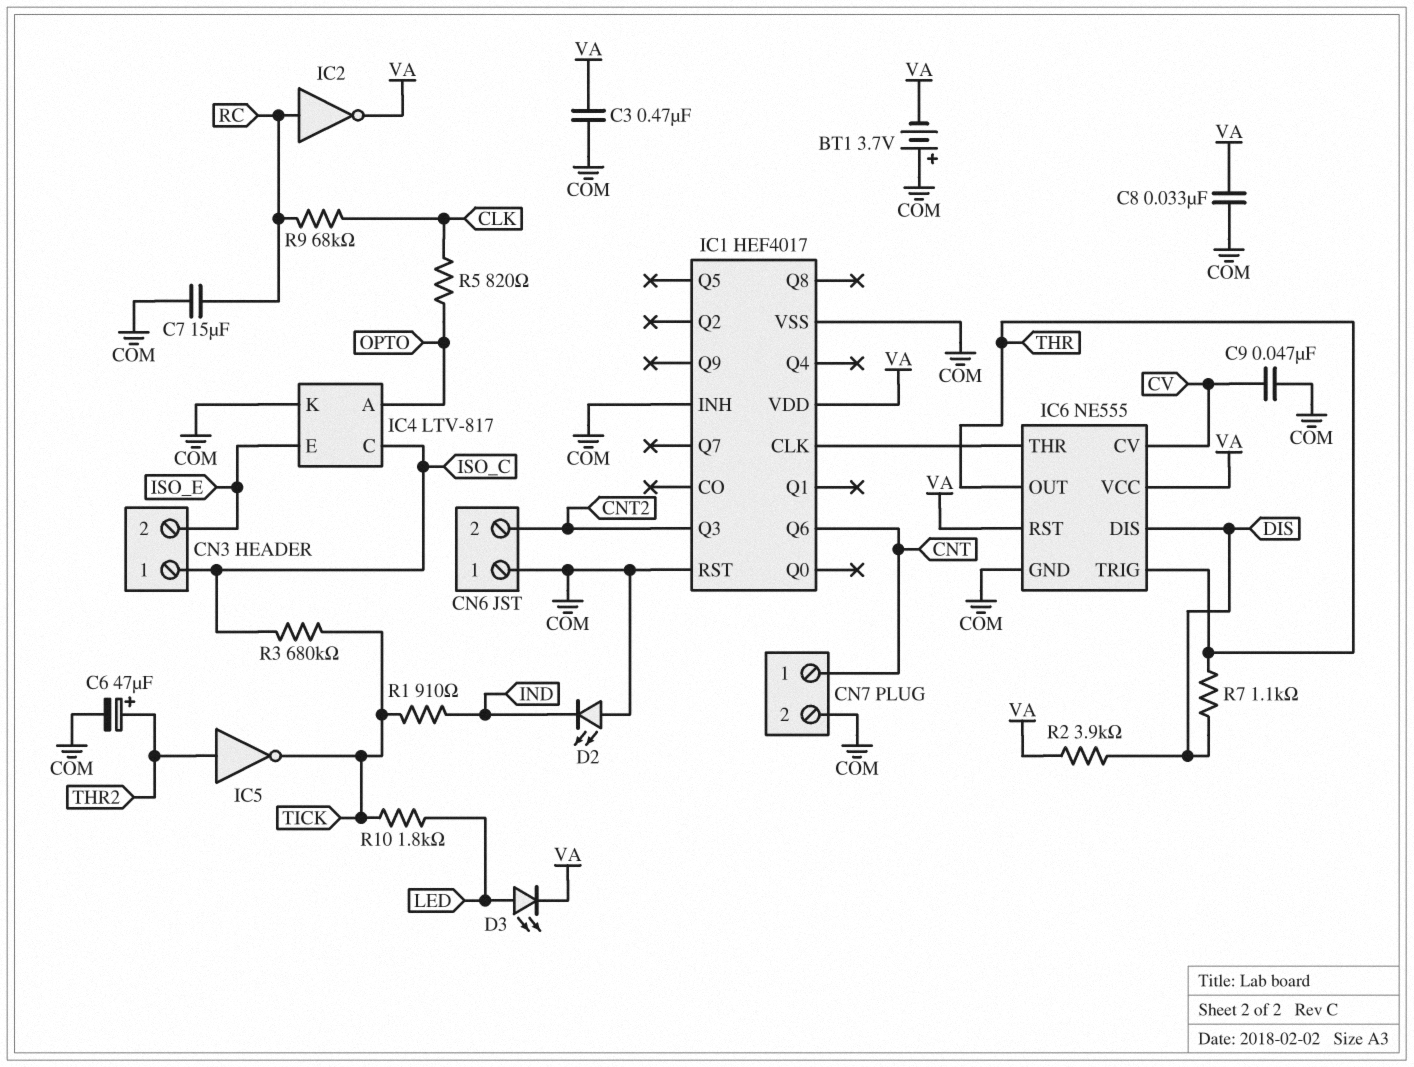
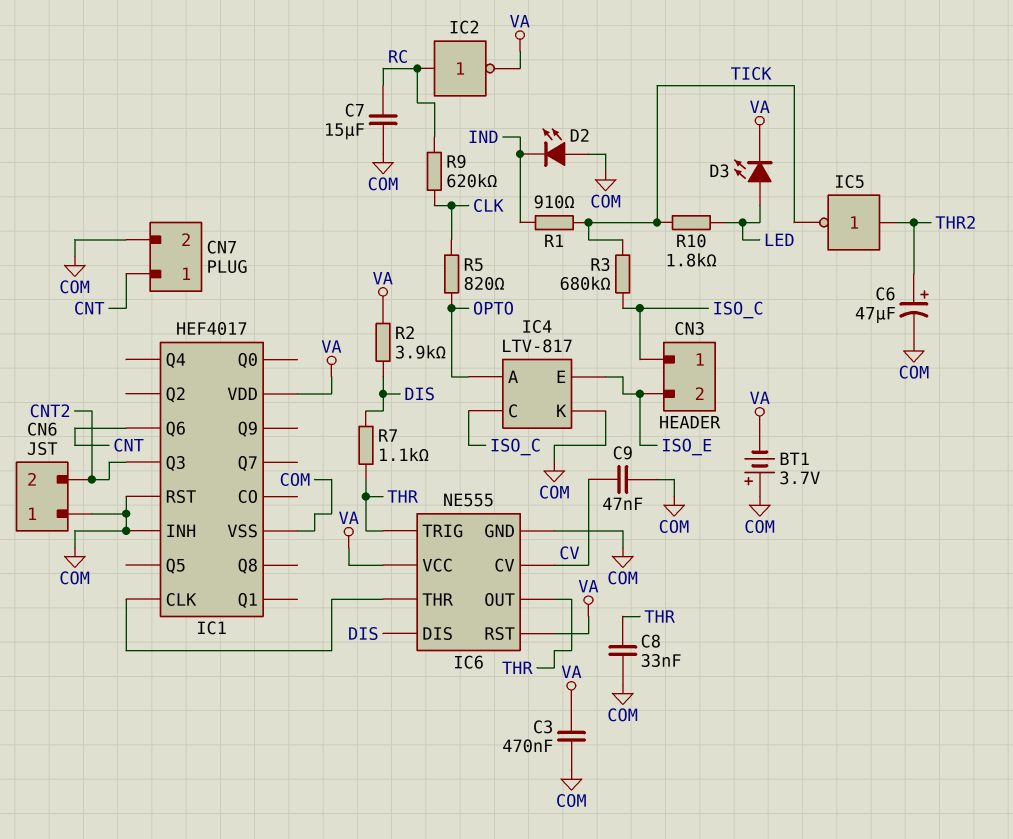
C8: 33nF (COM, VA) -> 33nF (COM, THR)
R9: 68k (CLK, RC) -> 620k (CLK, RC)

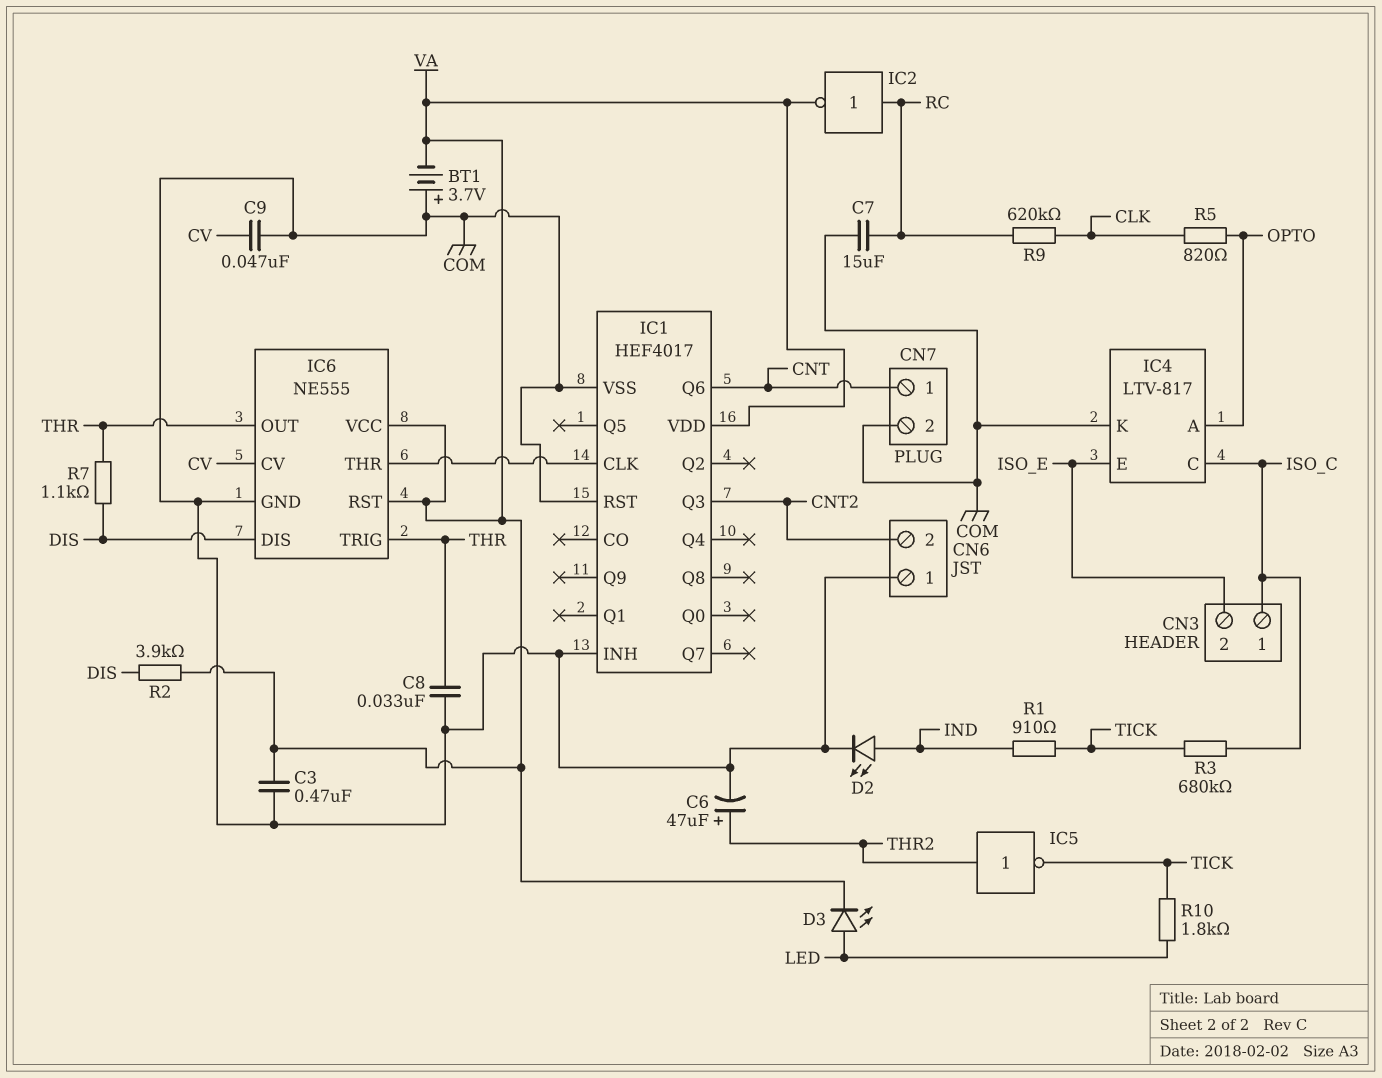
D2: LED (A COM, K IND) -> LED (A IND, K COM)

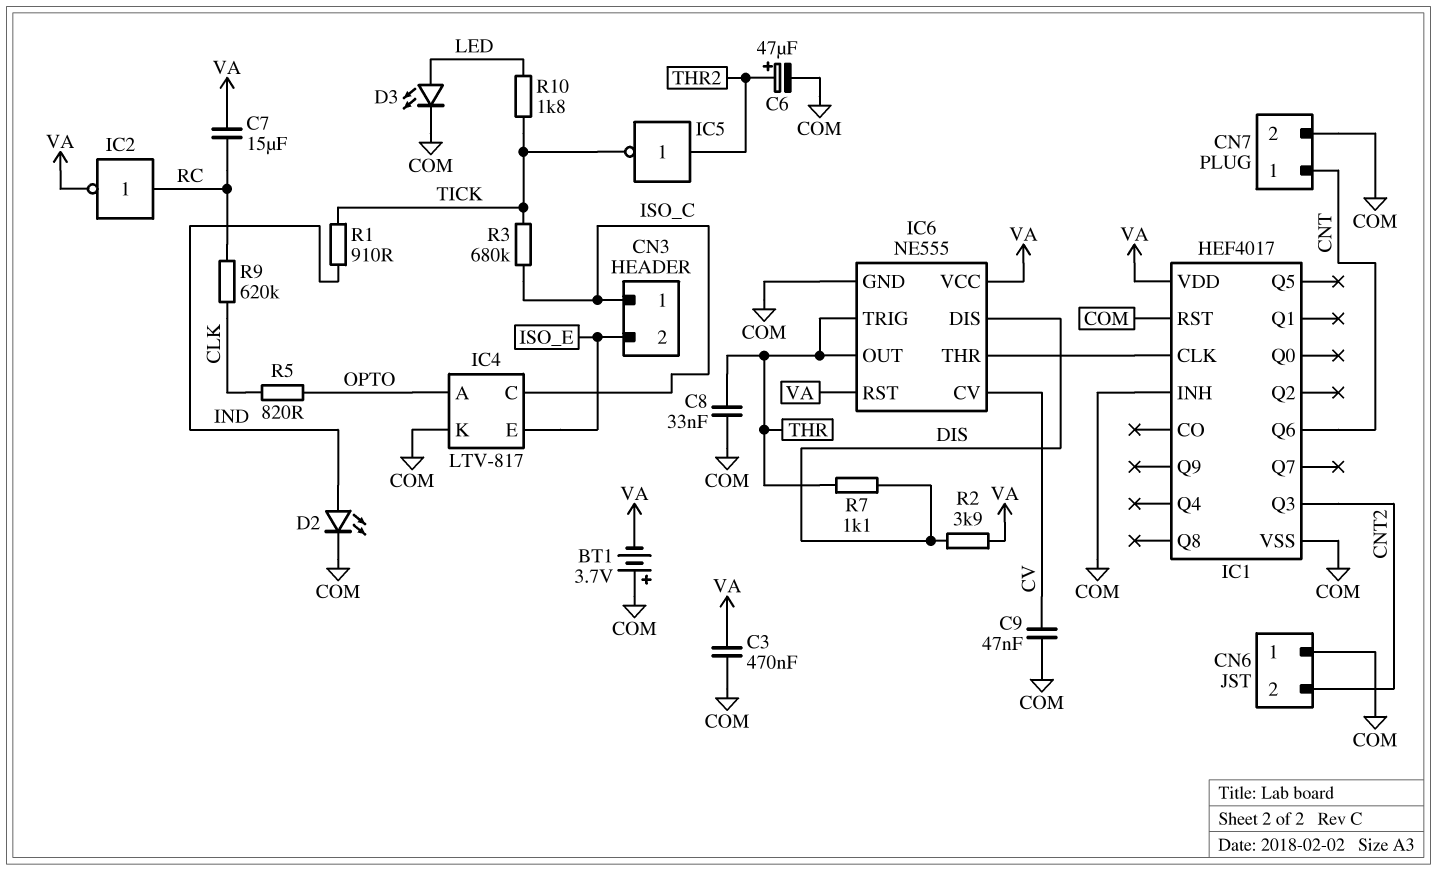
C7: 15uF (COM, RC) -> 15uF (RC, VA)
D3: LED (A LED, K VA) -> LED (A LED, K COM)

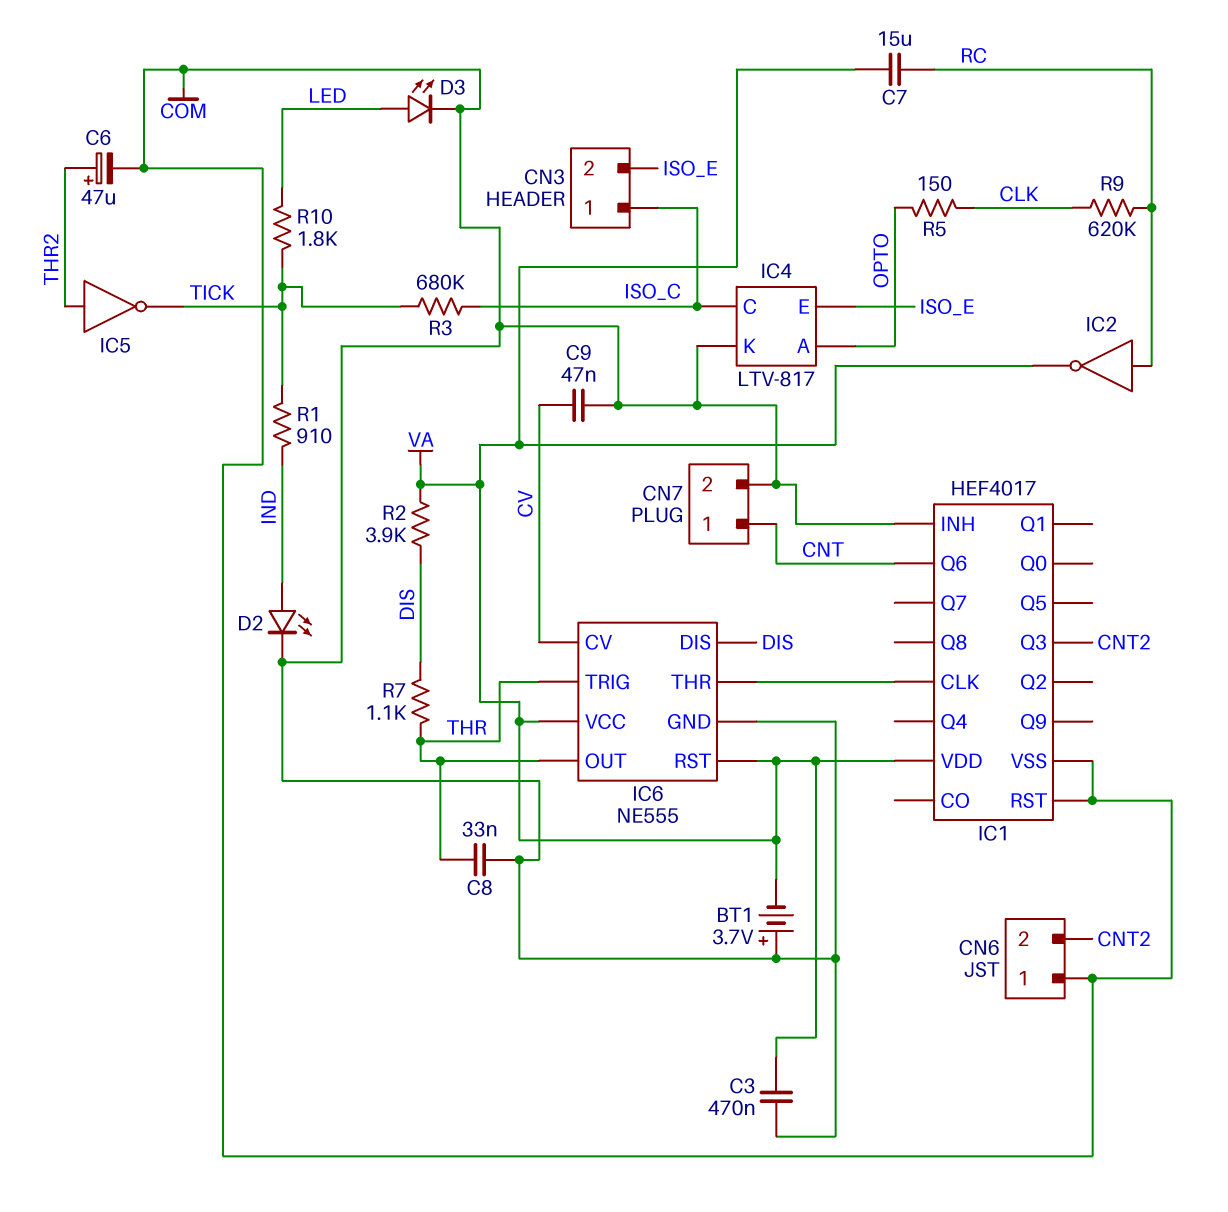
R5: 820 (CLK, OPTO) -> 150 (CLK, OPTO)

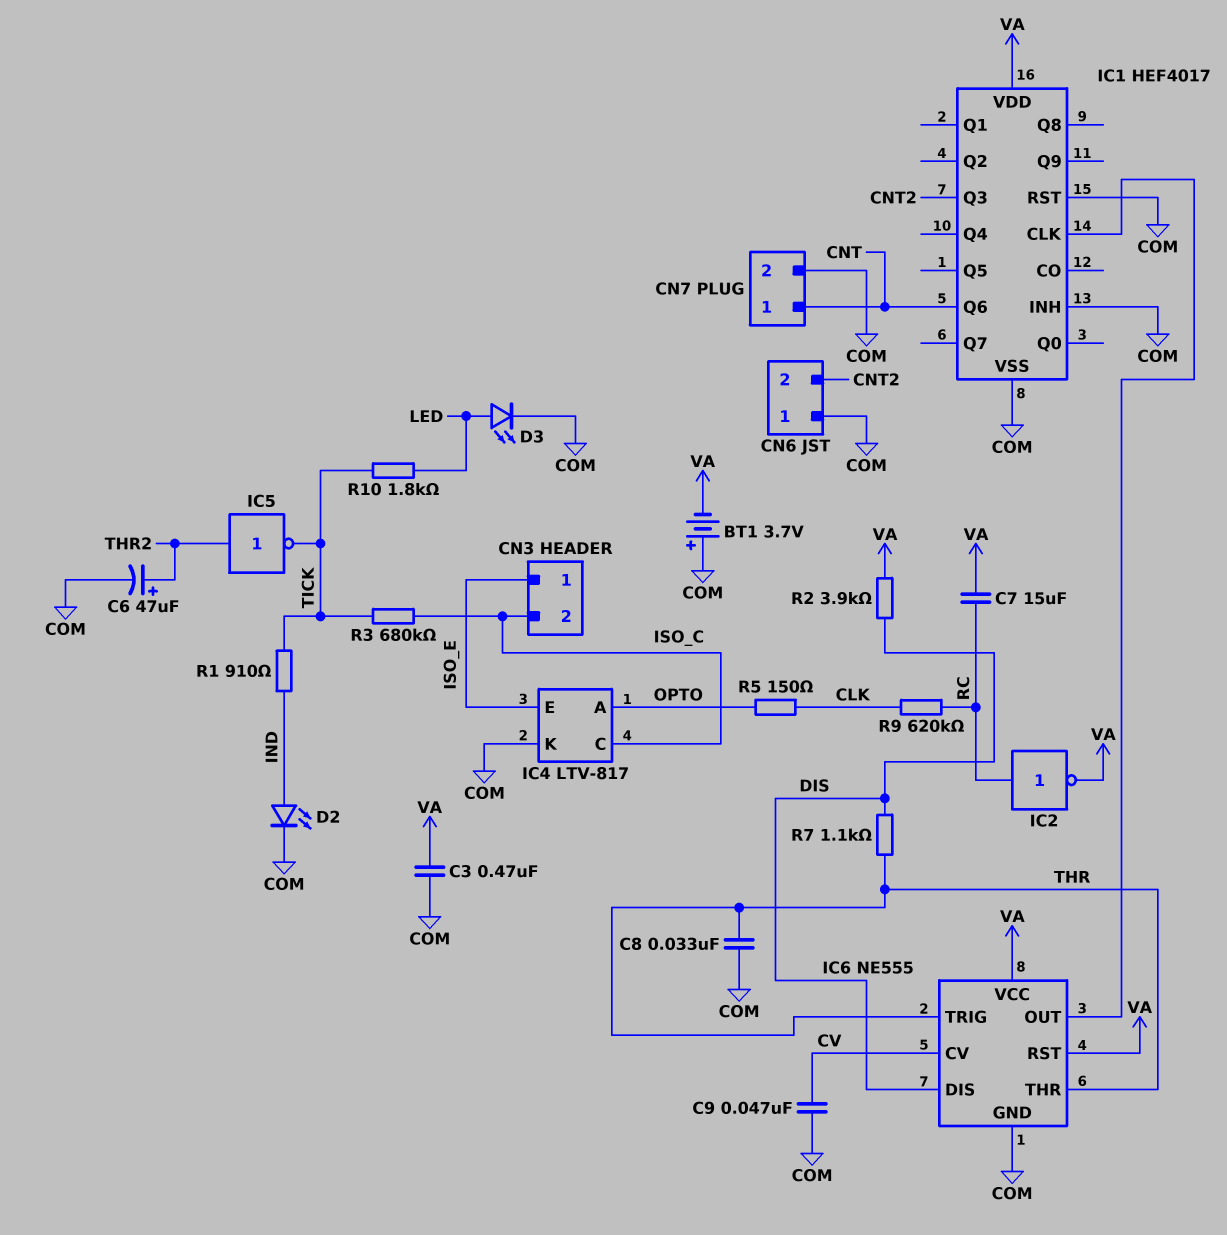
CN3 pin 1: ISO_C -> ISO_E
CN3 pin 2: ISO_E -> ISO_C
IC6 pin OUT: THR -> IC1/CLK
IC6 pin THR: IC1/CLK -> THR

